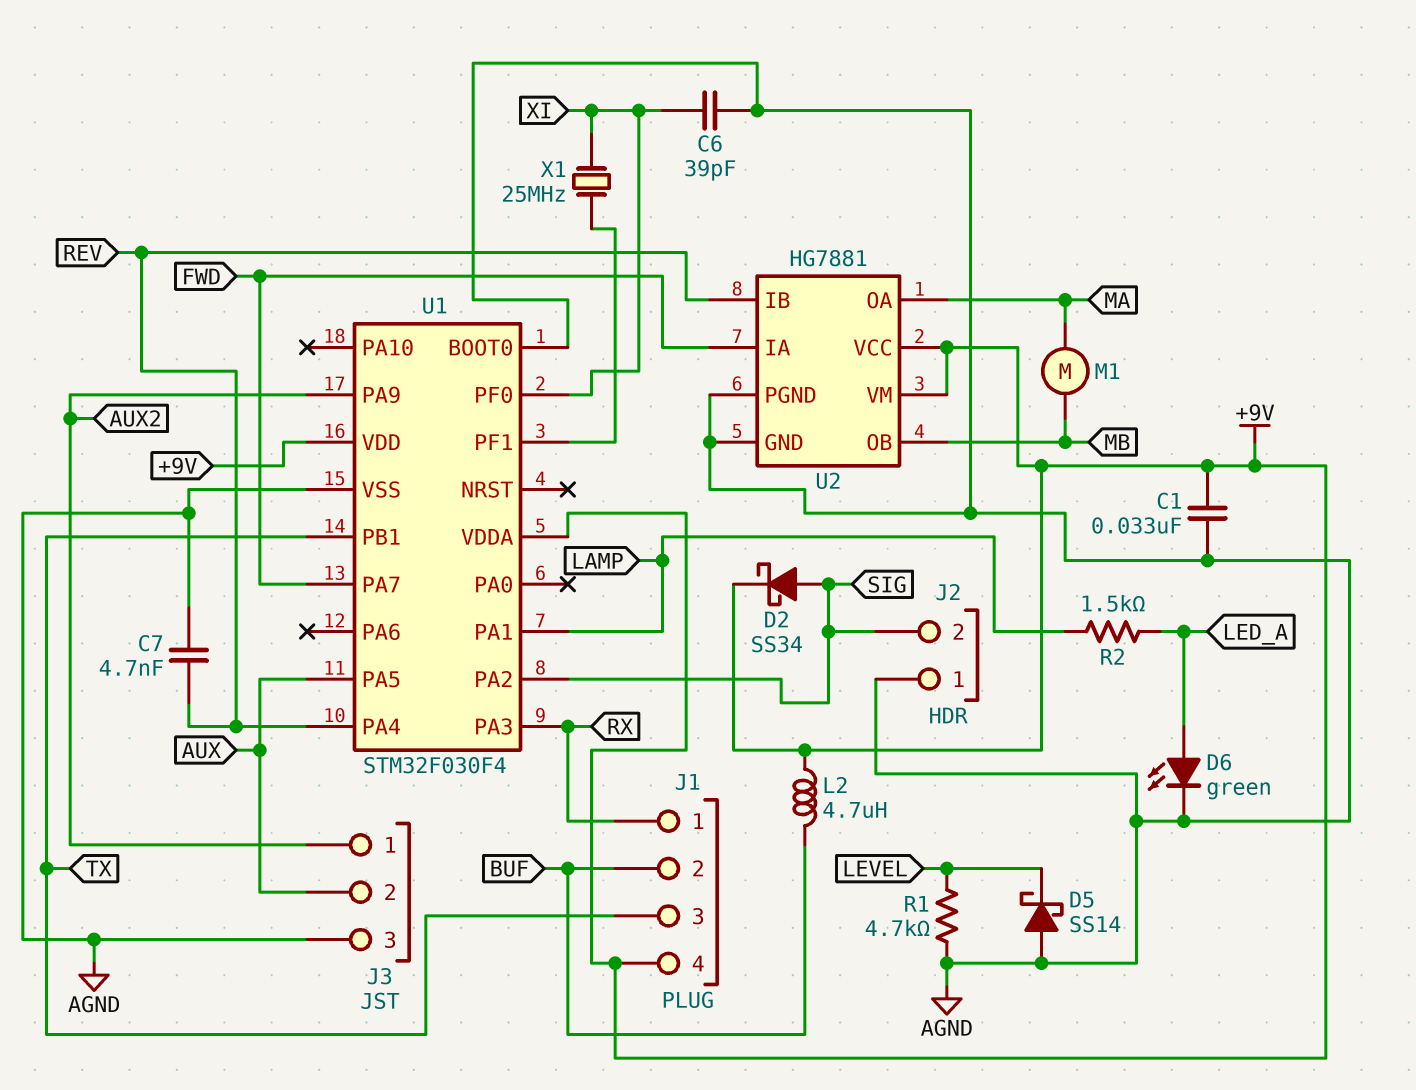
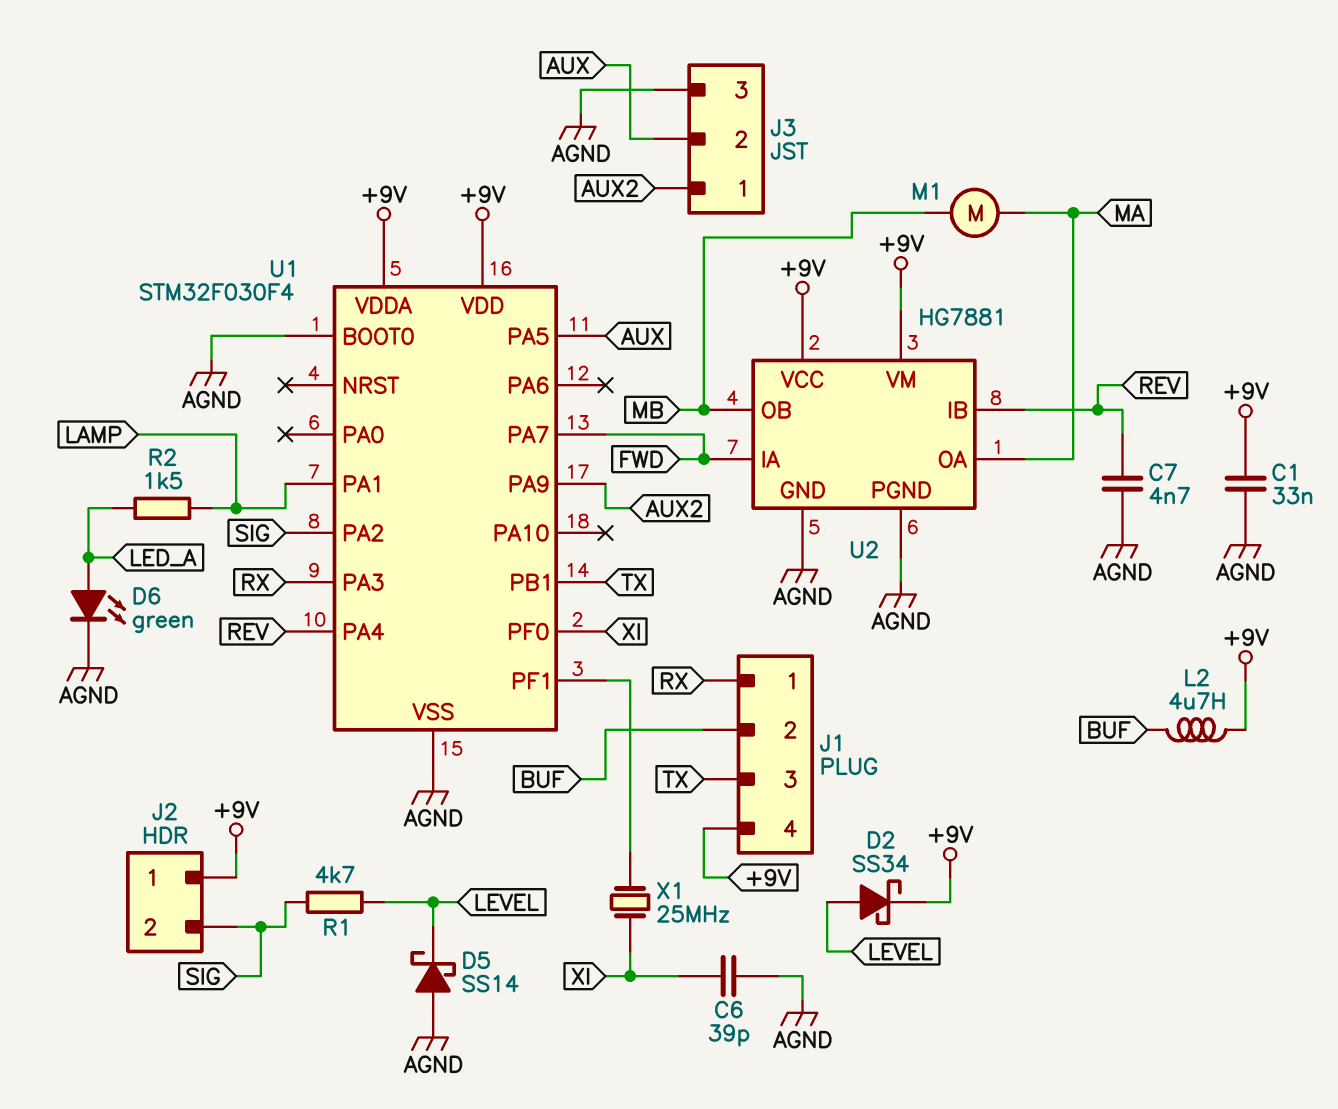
D2: schottky SS34 (A SIG, K +9V) -> schottky SS34 (A LEVEL, K +9V)
J2 pin 1: AGND -> +9V
R1: 4.7k (AGND, LEVEL) -> 4.7k (LEVEL, SIG)

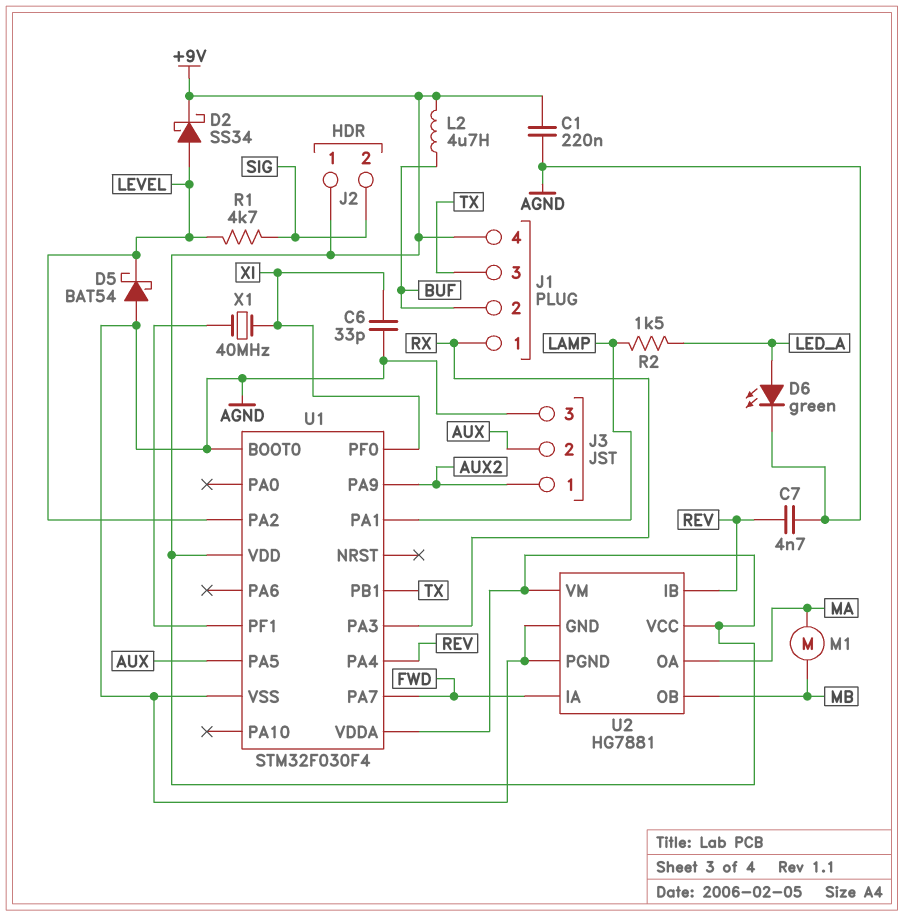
C1: 33nF (+9V, AGND) -> 220nF (+9V, AGND)
C6: 39pF (AGND, XI) -> 33pF (AGND, XI)
D5: schottky SS14 (A AGND, K LEVEL) -> schottky BAT54 (A AGND, K LEVEL)
U1 pin PA2: SIG -> LEVEL
X1: 25MHz (U1/PF1, XI) -> 40MHz (U1/PF1, XI)

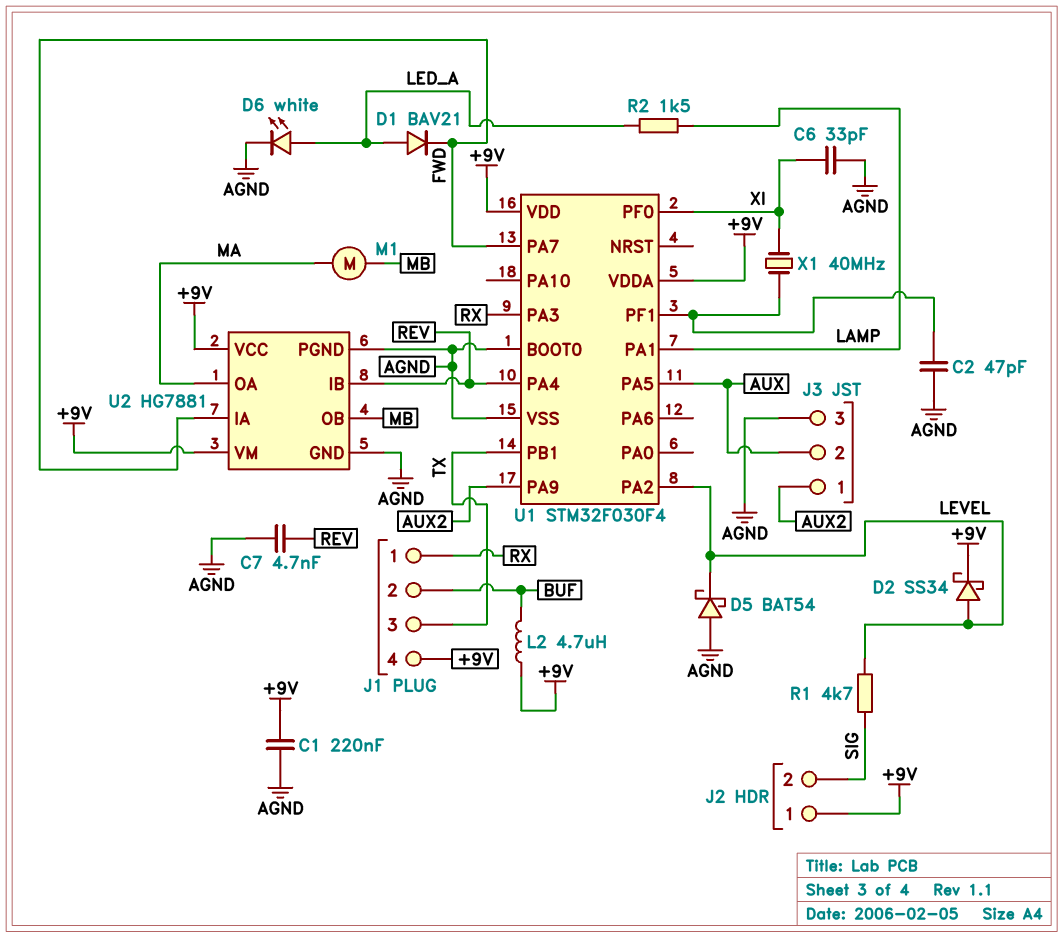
C2: none -> 47pF (AGND, U1/PF1)
D1: none -> diode BAV21 (A LED_A, K FWD)
D6: LED green (A LED_A, K AGND) -> LED white (A LED_A, K AGND)

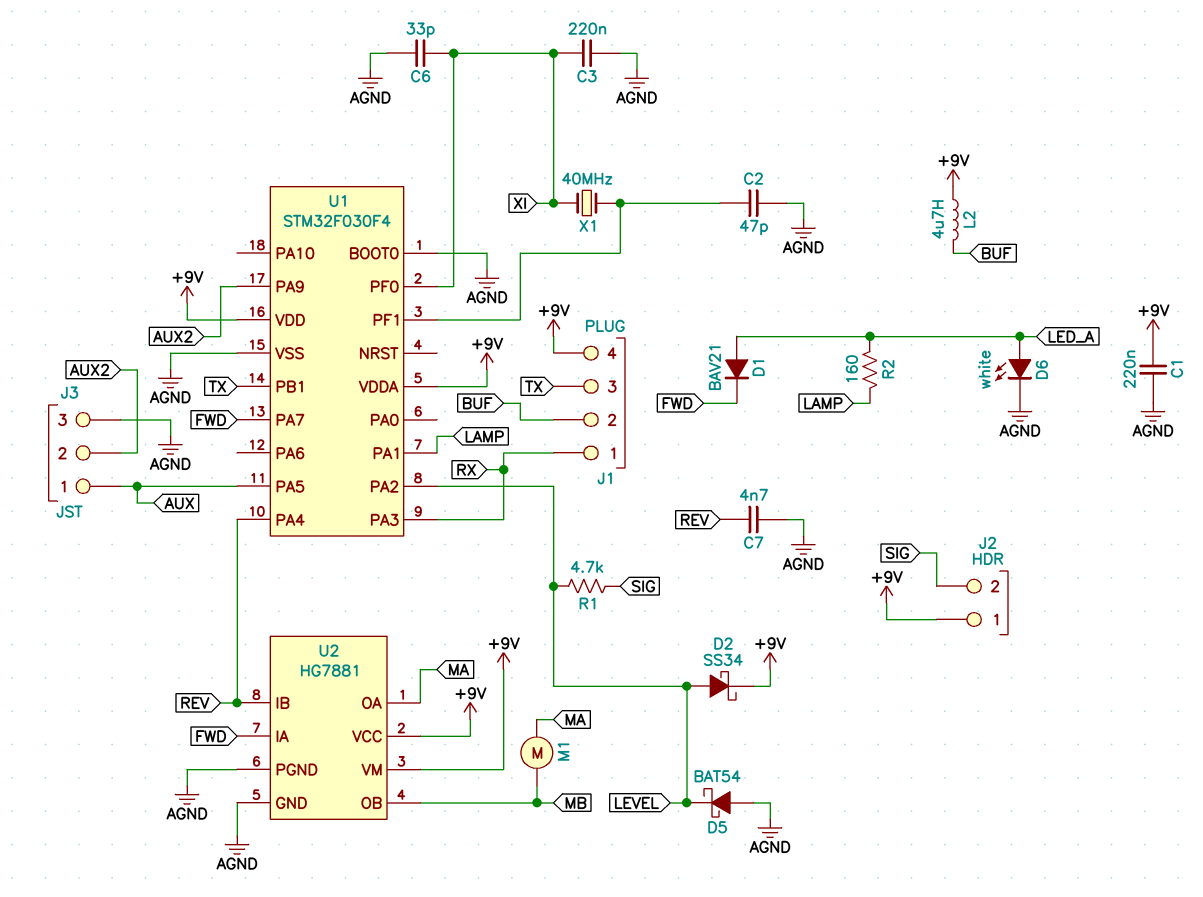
C3: none -> 220nF (AGND, XI)
J3 pin 1: AUX2 -> AUX
J3 pin 2: AUX -> AUX2
R2: 1.5k (LAMP, LED_A) -> 160 (LAMP, LED_A)

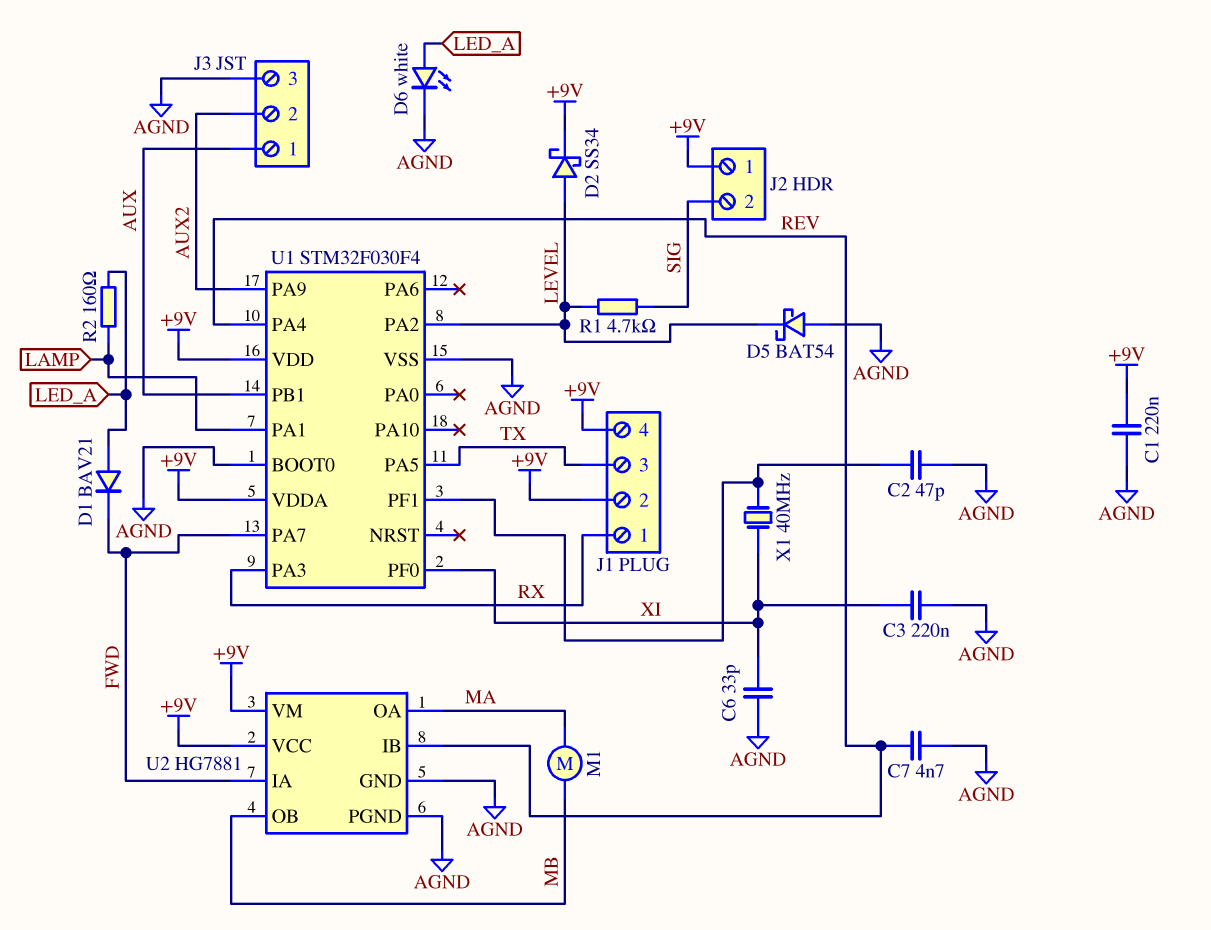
J1 pin 2: BUF -> +9V
L2: 4.7uH (+9V, BUF) -> none
U1 pin PA5: AUX -> TX
U1 pin PB1: TX -> AUX

